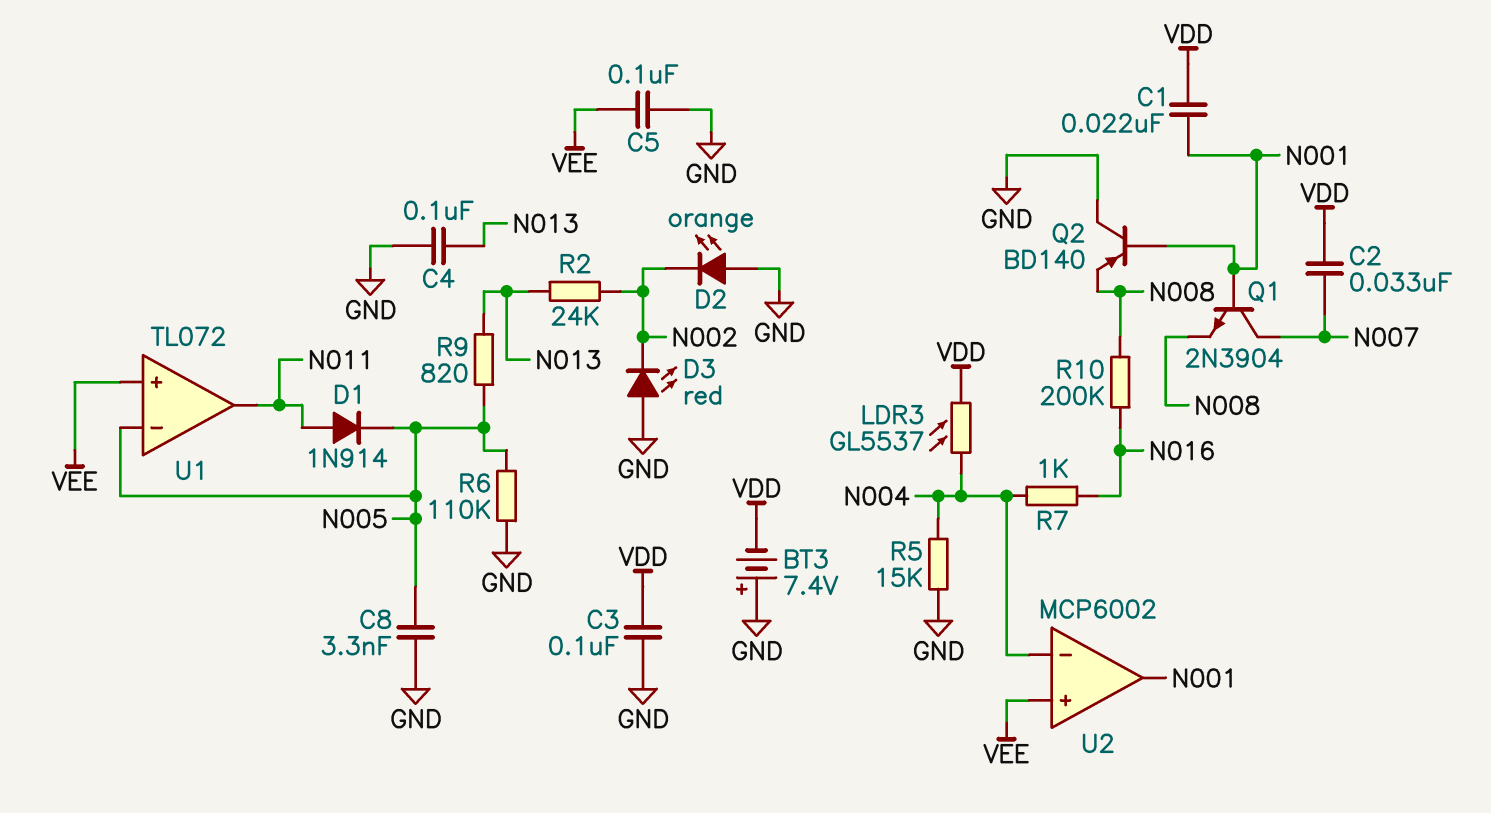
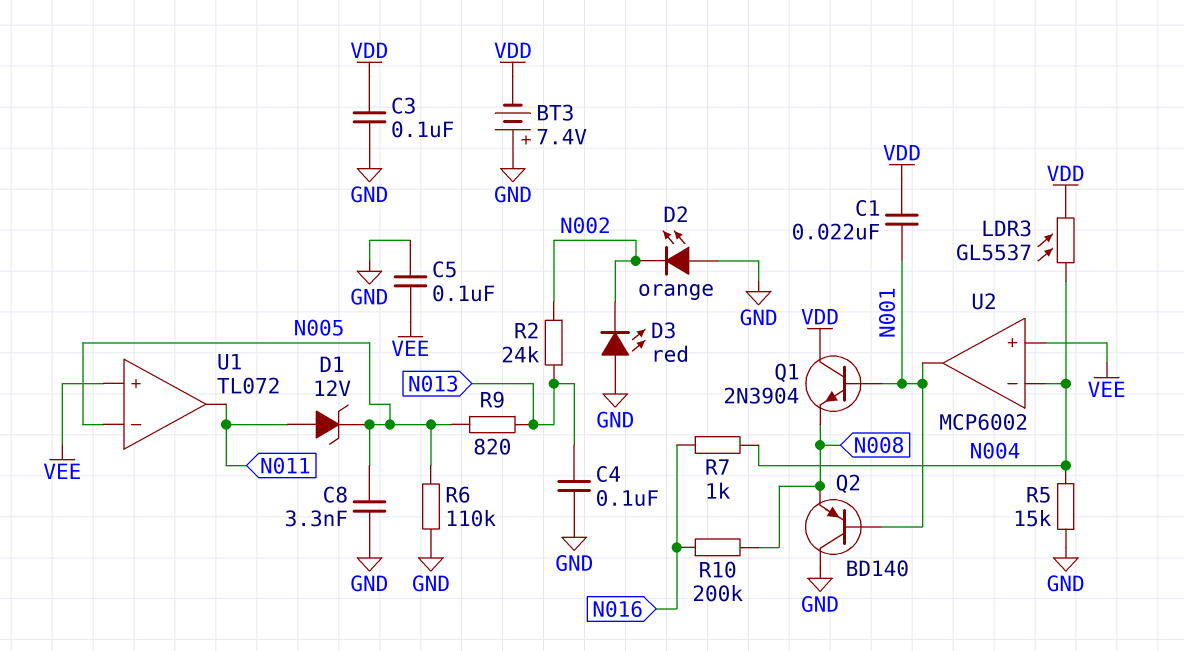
C2: 33nF (N007, VDD) -> none
D1: diode 1N914 (A N011, K N005) -> zener 12V (A N011, K N005)
Q1: NPN 2N3904 (B N001, C N007, E N008) -> NPN 2N3904 (B N001, C VDD, E N008)

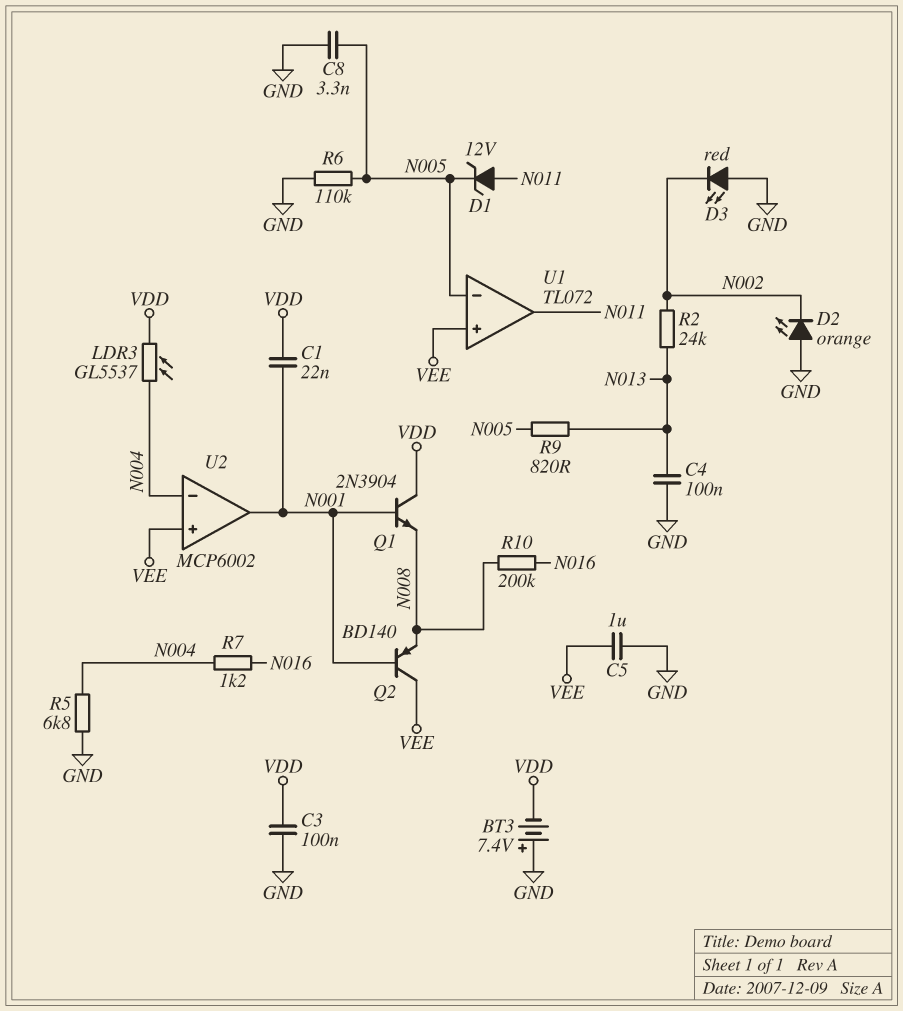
C5: 100nF (GND, VEE) -> 1uF (GND, VEE)
Q2: PNP BD140 (B N001, C GND, E N008) -> PNP BD140 (B N001, C VEE, E N008)
R5: 15k (GND, N004) -> 6.8k (GND, N004)
R7: 1k (N004, N016) -> 1.2k (N004, N016)

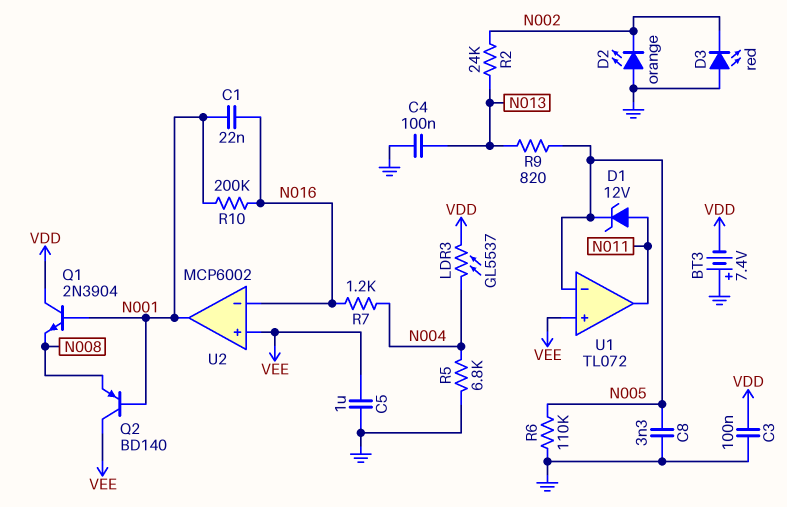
C1: 22nF (N001, VDD) -> 22nF (N001, N016)
R10: 200k (N008, N016) -> 200k (N001, N016)
U2 pin in-: N004 -> N016

